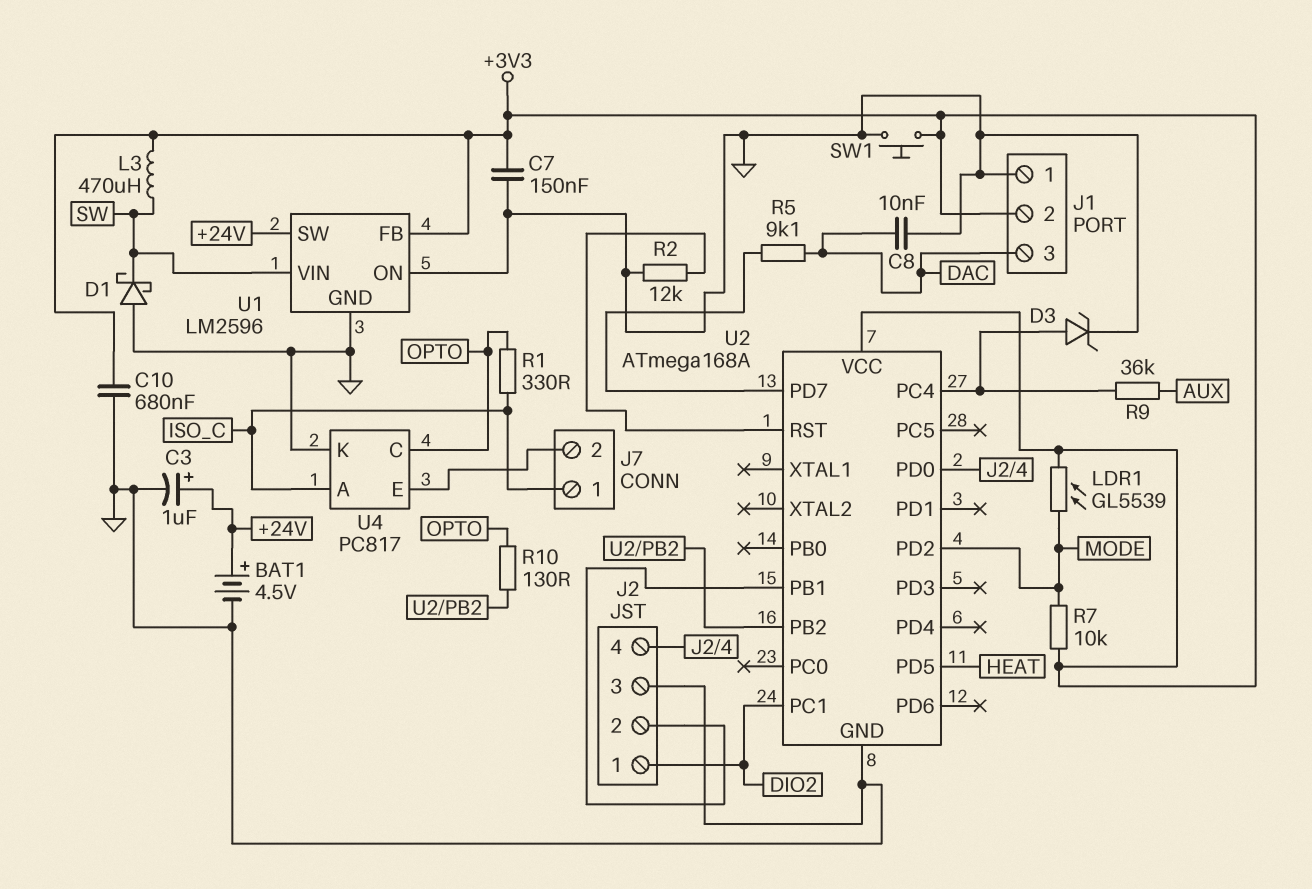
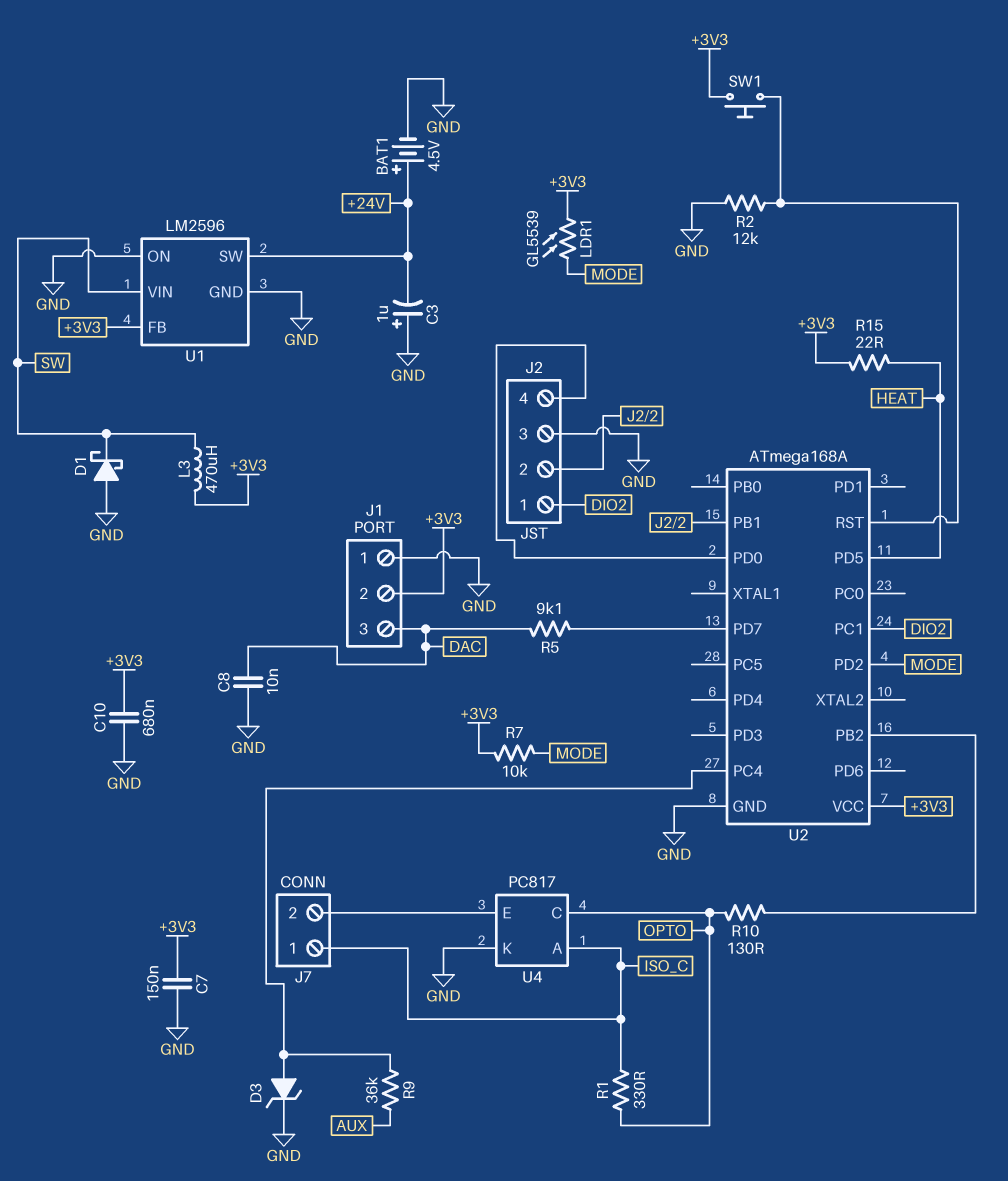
C3: 1uF (plus +24V, minus GND) -> 1uF (plus GND, minus +24V)
R15: none -> 22 (+3V3, HEAT)
SW1: button (+3V3, GND) -> button (+3V3, U2/RST)

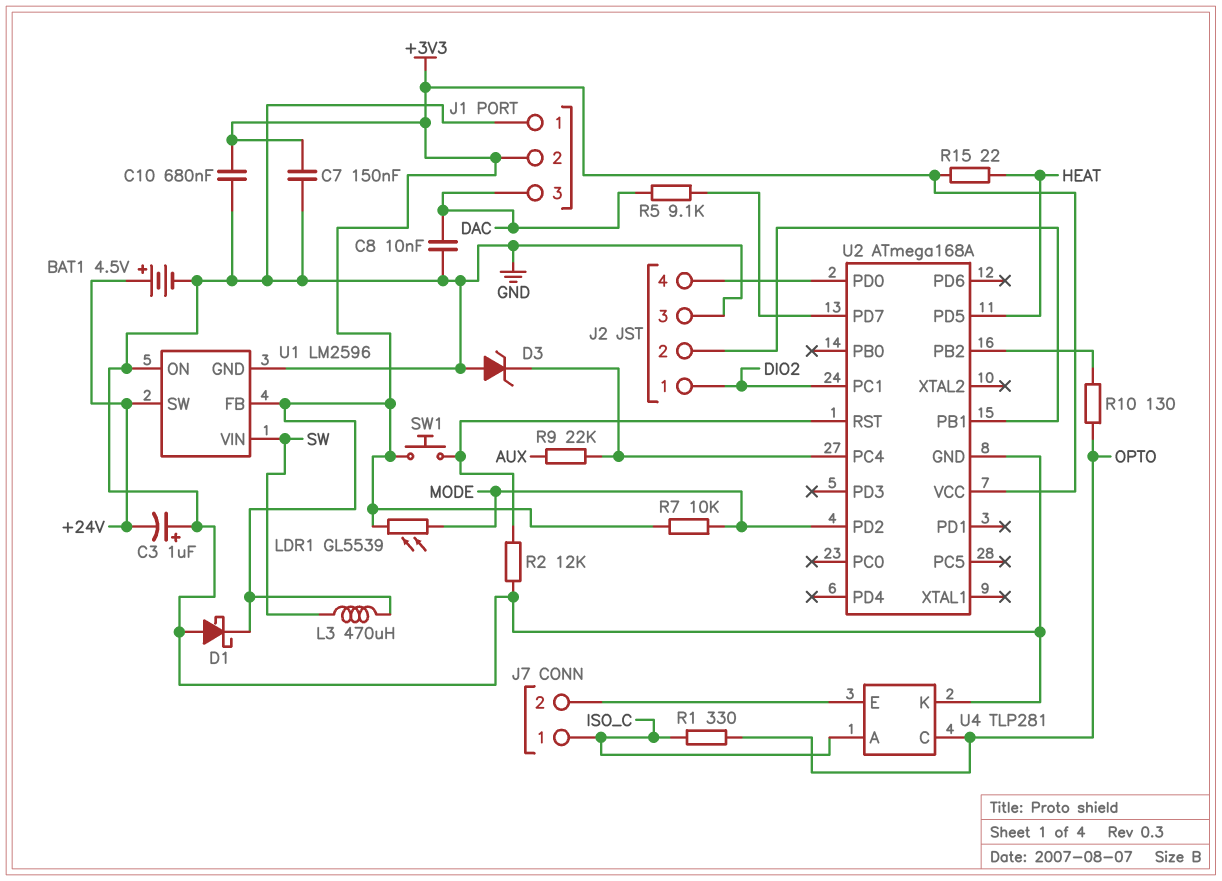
D1: schottky (A GND, K SW) -> schottky (A GND, K +3V3)
D3: zener (A U2/PC4, K GND) -> zener (A GND, K U2/PC4)
R9: 36k (AUX, U2/PC4) -> 22k (AUX, U2/PC4)
U4: PC817 -> TLP281

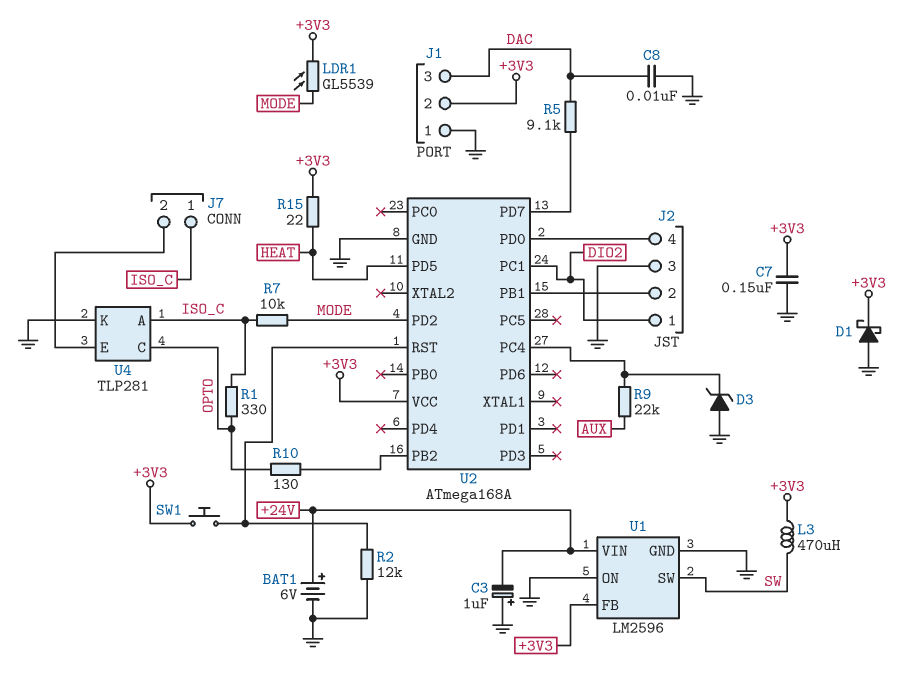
BAT1: 4.5V (plus +24V, minus GND) -> 6V (plus +24V, minus GND)
C10: 680nF (+3V3, GND) -> none
R7: 10k (+3V3, MODE) -> 10k (ISO_C, MODE)
U1 pin SW: +24V -> SW
U1 pin VIN: SW -> +24V

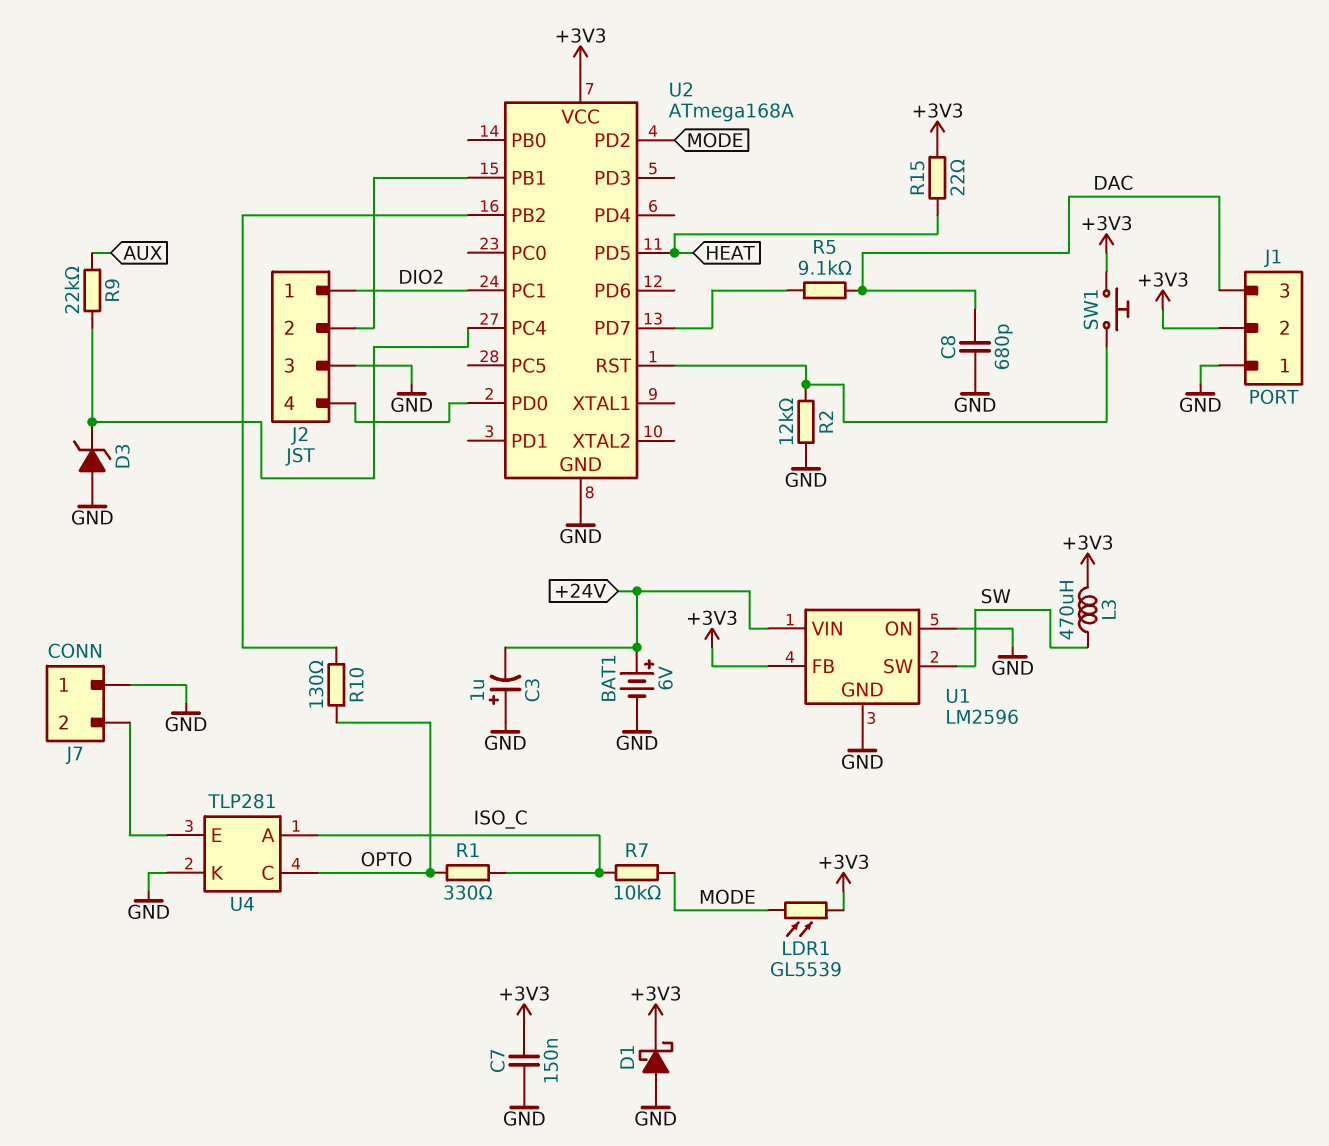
C8: 10nF (DAC, GND) -> 680pF (DAC, GND)
J7 pin 1: ISO_C -> GND

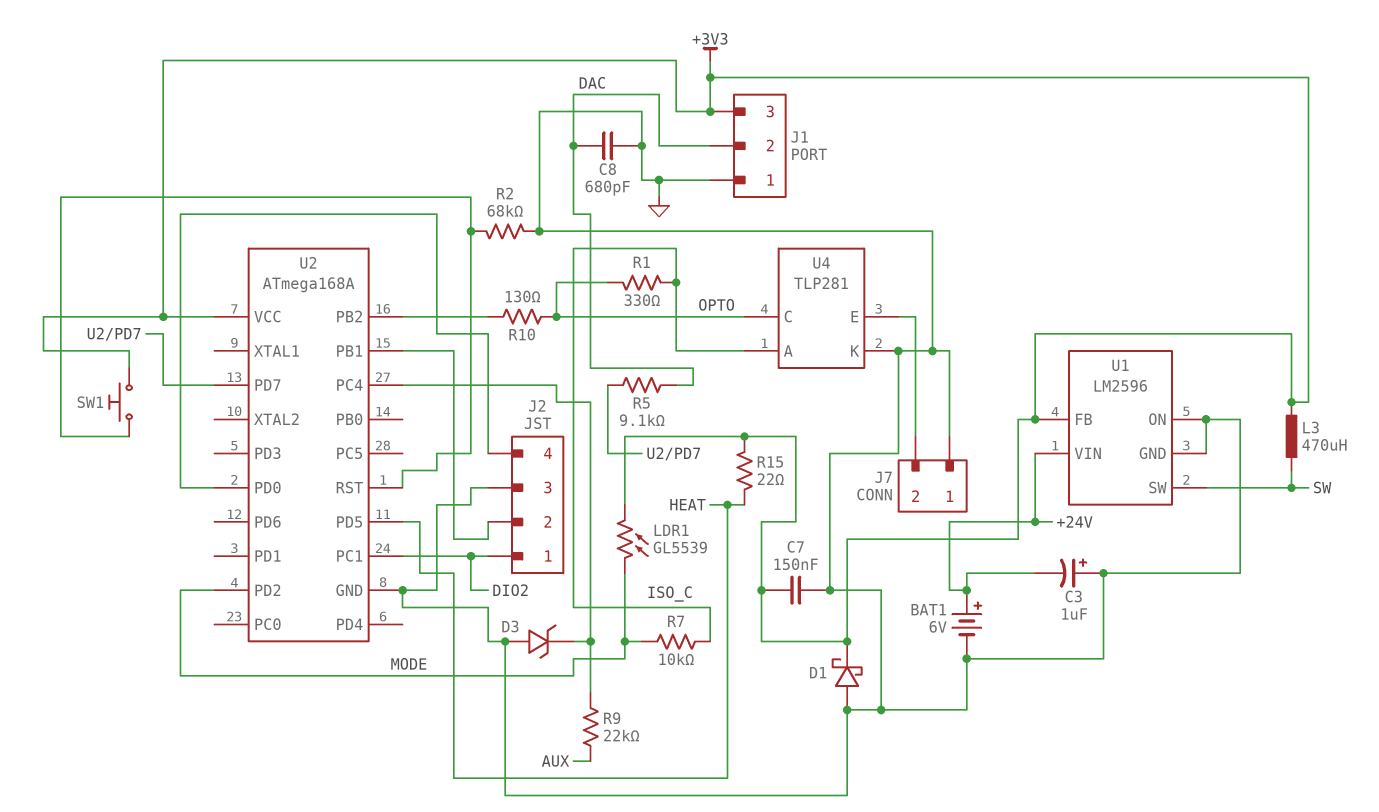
J1 pin 2: +3V3 -> DAC
J1 pin 3: DAC -> +3V3
R2: 12k (GND, U2/RST) -> 68k (GND, U2/RST)

